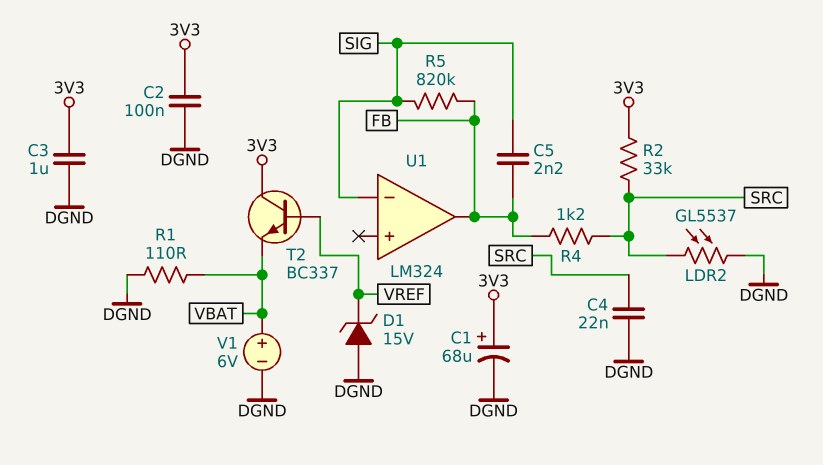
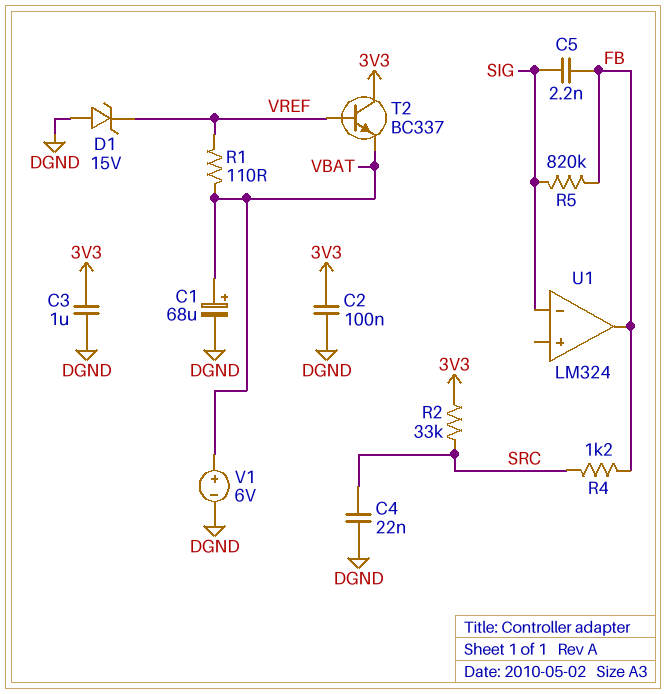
C1: 68uF (plus 3V3, minus DGND) -> 68uF (plus VBAT, minus DGND)
LDR2: GL5537 (DGND, SRC) -> none
R1: 110 (DGND, VBAT) -> 110 (VBAT, VREF)

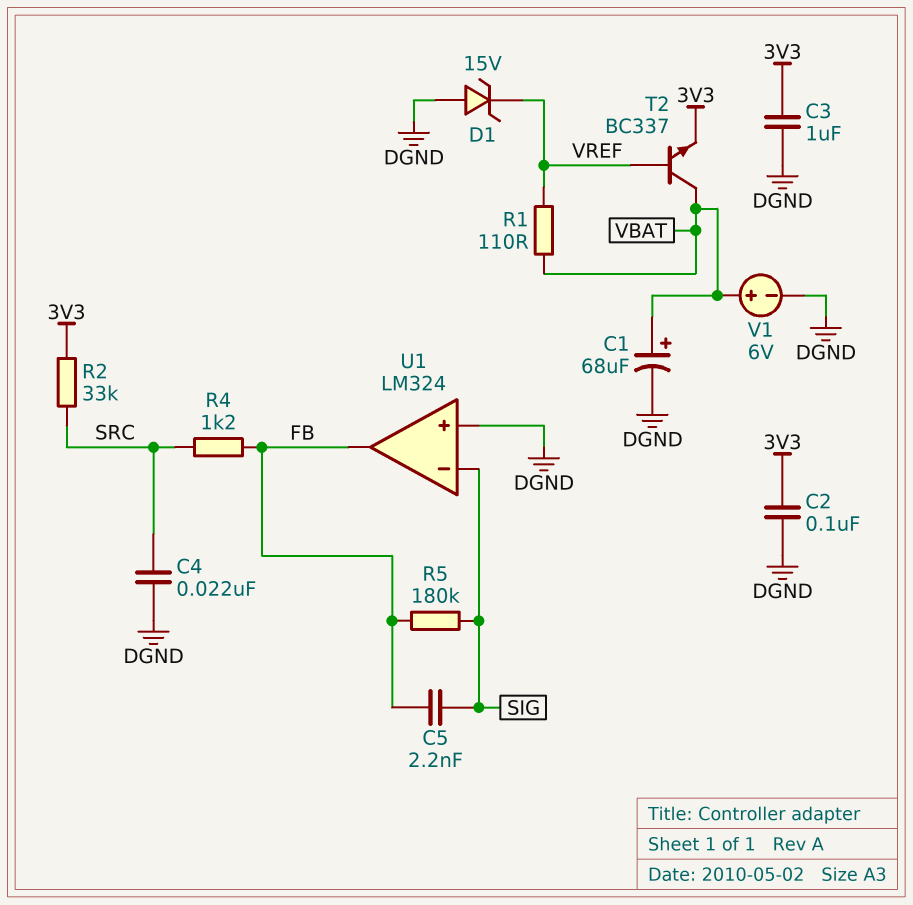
R5: 820k (FB, SIG) -> 180k (FB, SIG)
T2: NPN BC337 (B VREF, C 3V3, E VBAT) -> NPN BC337 (B VREF, C VBAT, E 3V3)
U1 pin in+: none -> DGND

